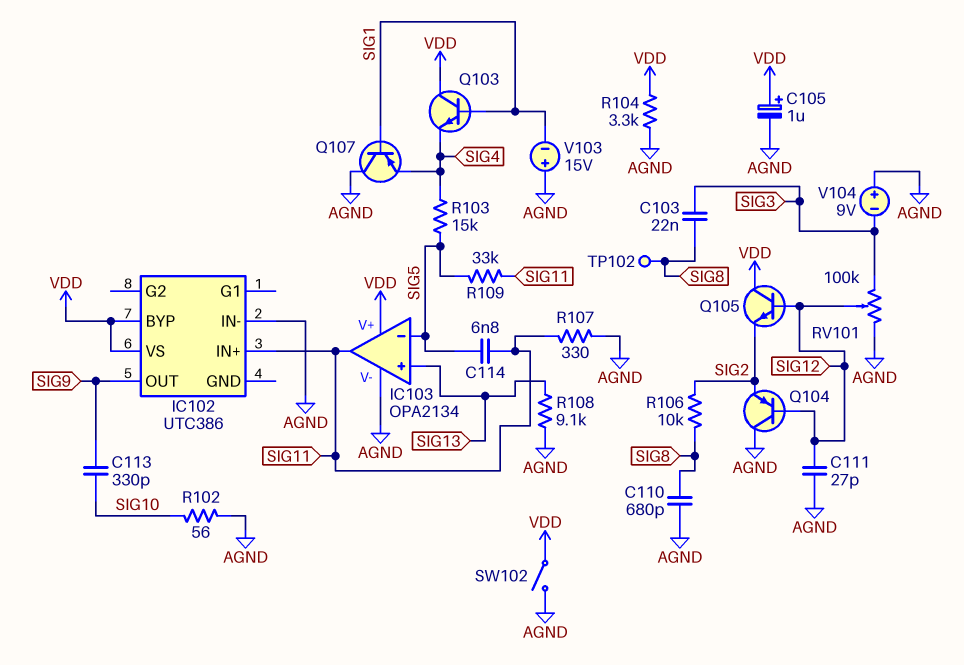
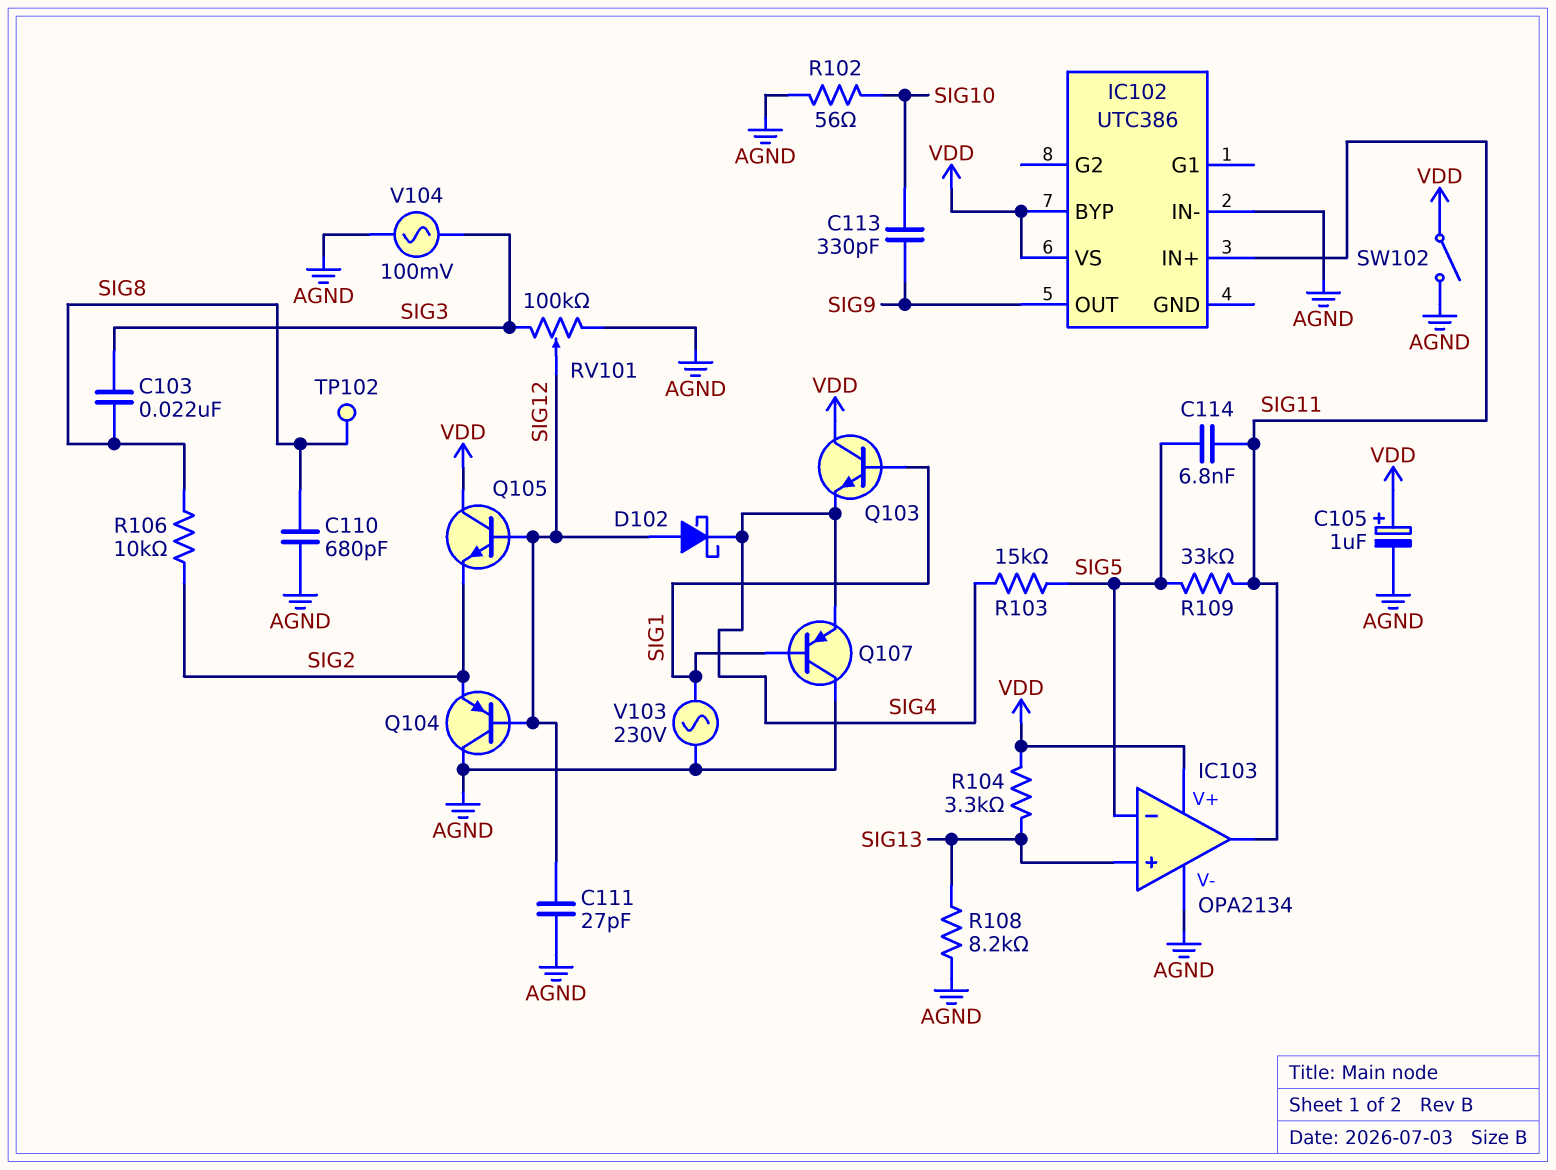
D102: none -> schottky (A SIG12, K SIG4)
R104: 3.3k (AGND, VDD) -> 3.3k (SIG13, VDD)
R107: 330 (AGND, SIG11) -> none
R108: 9.1k (AGND, SIG13) -> 8.2k (AGND, SIG13)
V103: 15V (plus AGND, minus SIG1) -> AC 230V (AGND, SIG1)
V104: 9V (plus AGND, minus SIG3) -> AC 100mV (AGND, SIG3)

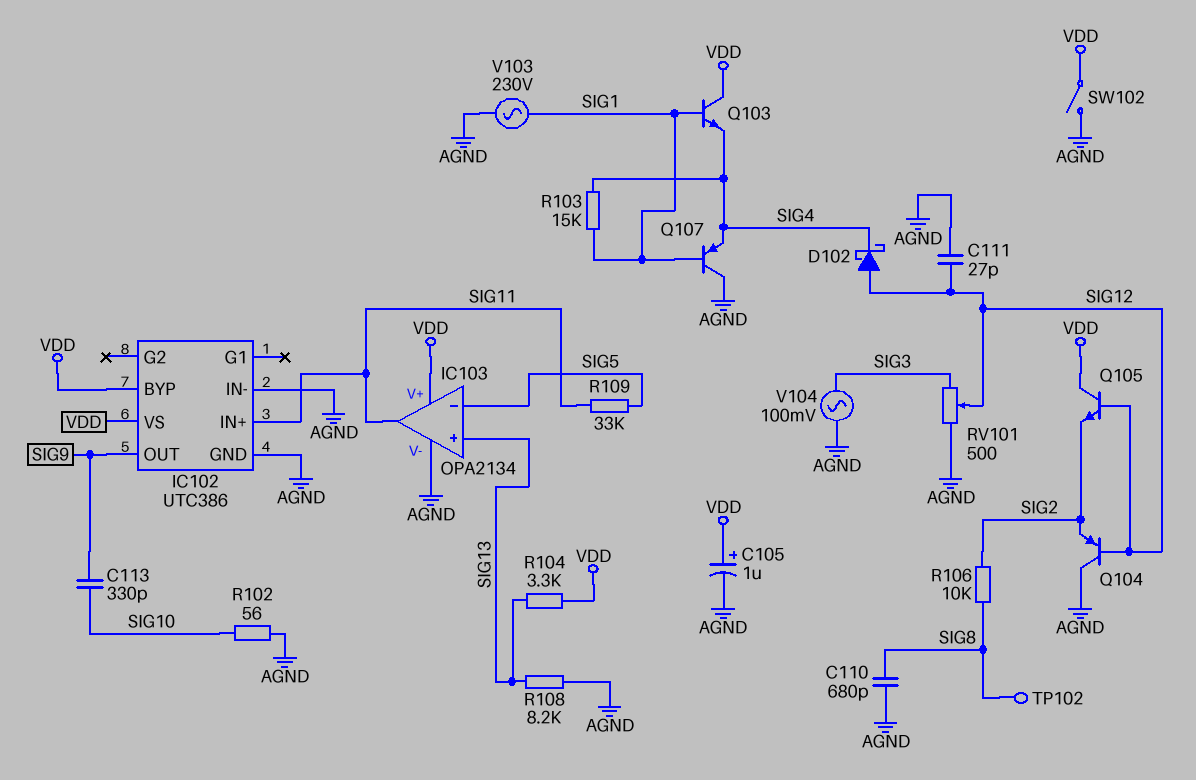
C103: 22nF (SIG3, SIG8) -> none
C114: 6.8nF (SIG5, SIG11) -> none
IC102 pin GND: none -> AGND
R103: 15k (SIG4, SIG5) -> 15k (SIG1, SIG4)
RV101: 100k (AGND, SIG3, wiper SIG12) -> 500 (AGND, SIG3, wiper SIG12)

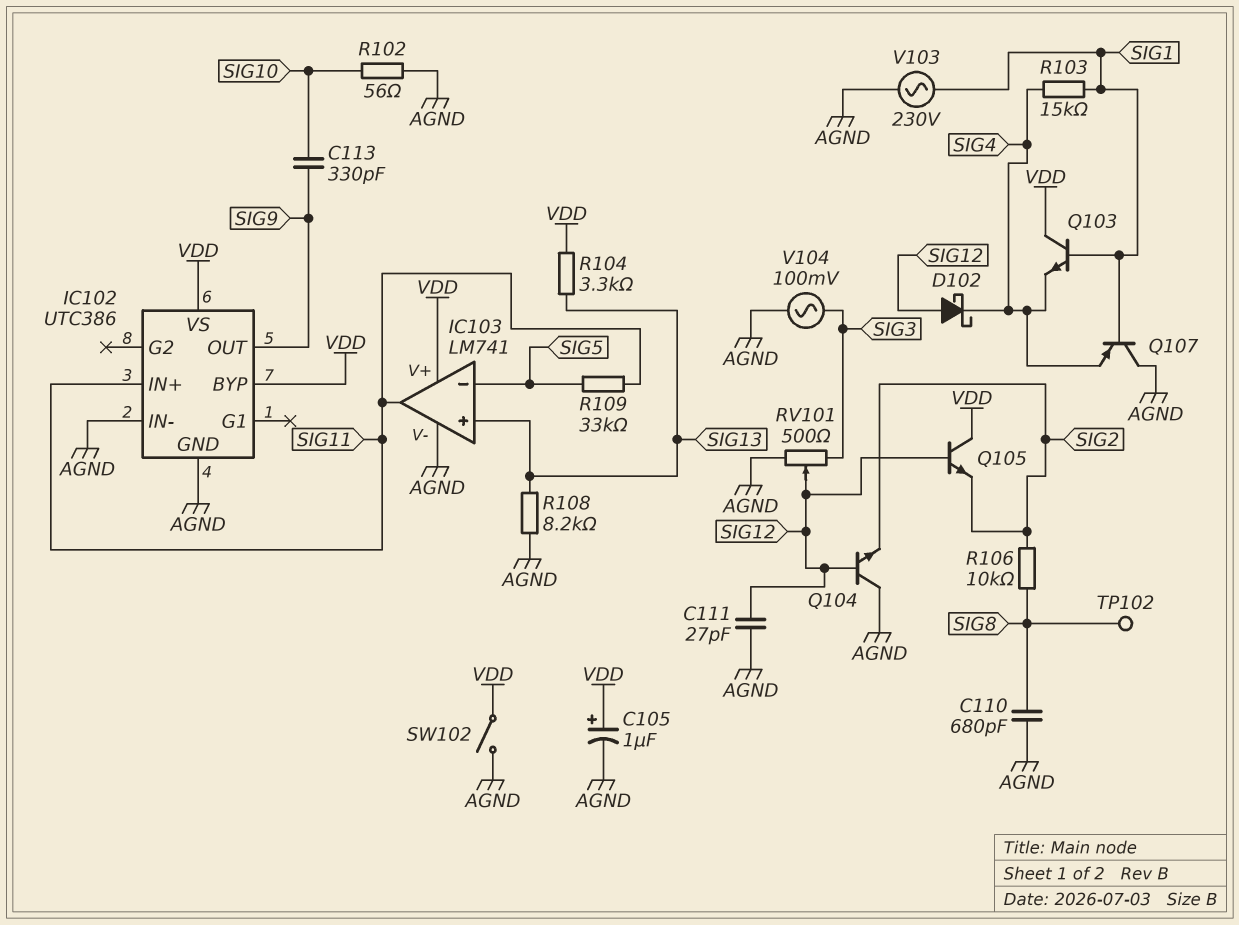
IC103: OPA2134 -> LM741
Q104: PNP (B SIG12, C AGND, E SIG2) -> NPN (B SIG12, C AGND, E SIG2)

